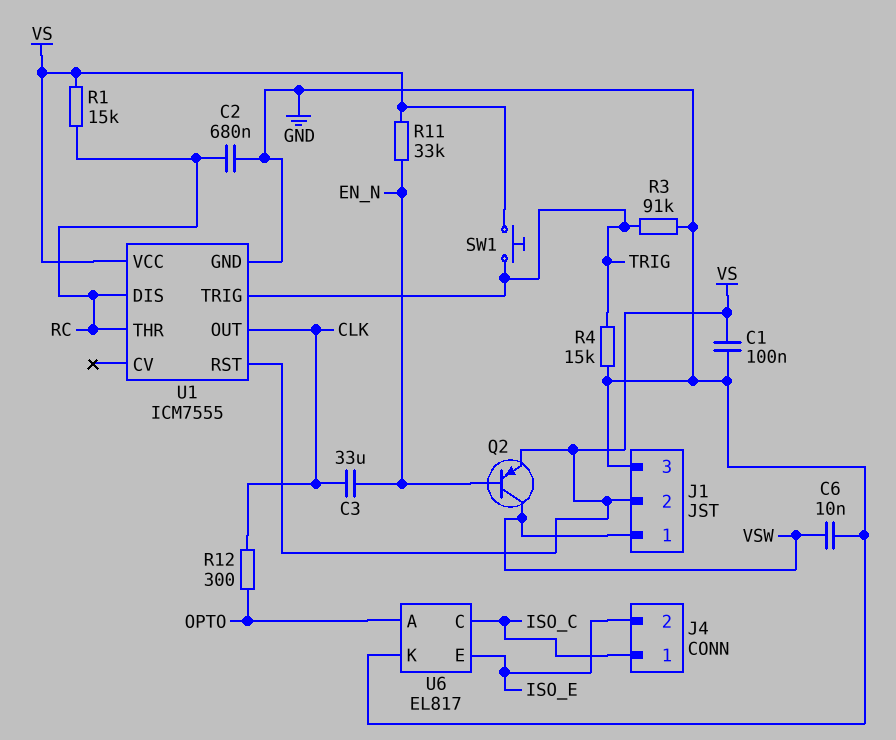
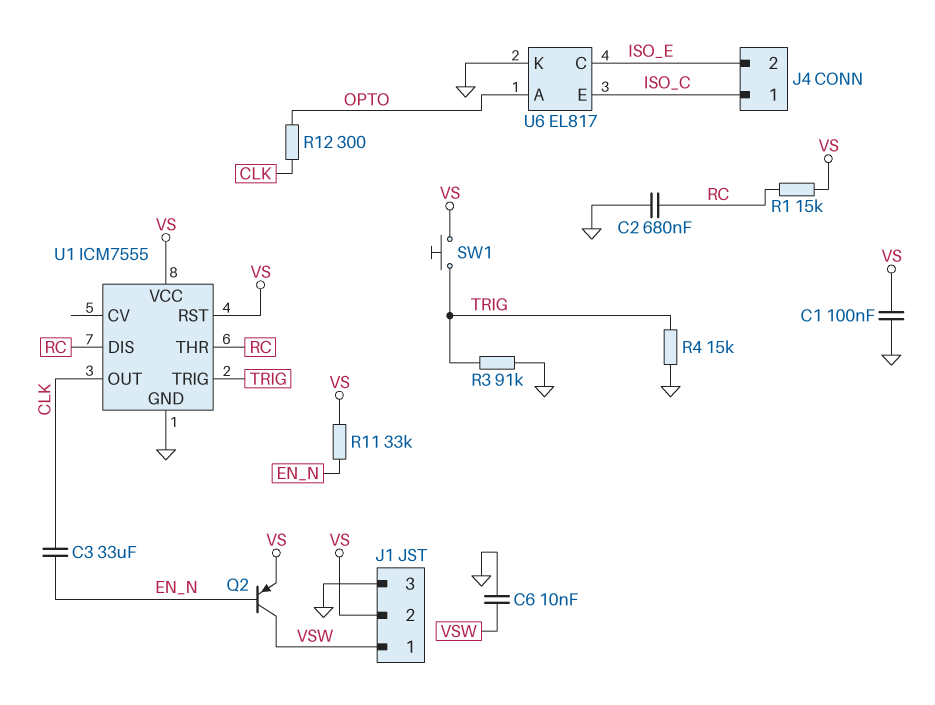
U6 pin C: ISO_C -> ISO_E
U6 pin E: ISO_E -> ISO_C

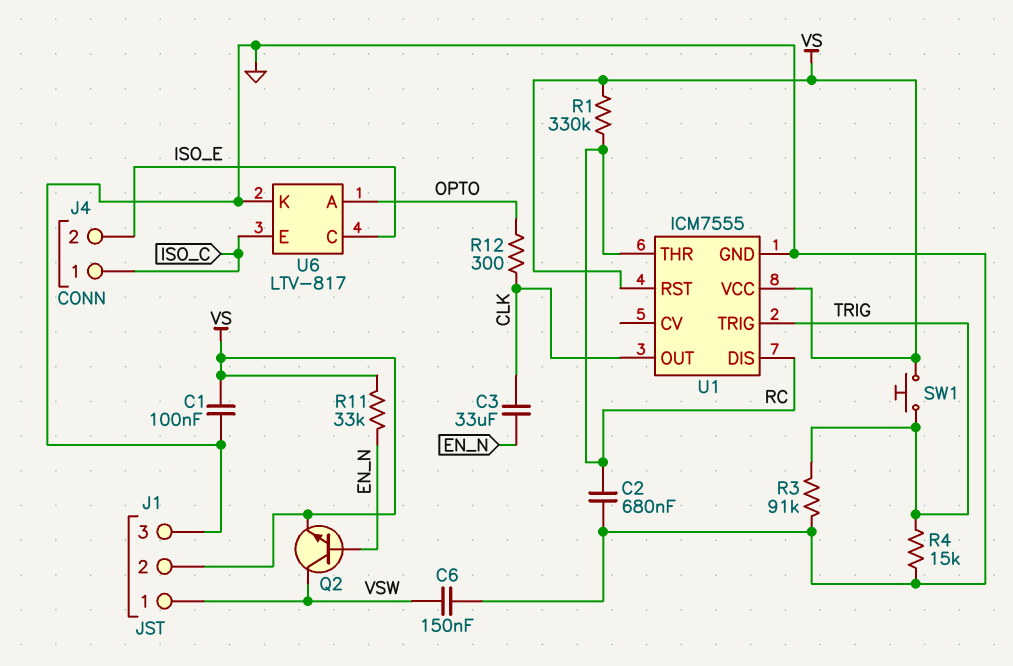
C6: 10nF (GND, VSW) -> 150nF (GND, VSW)
Q2: PNP (B EN_N, C VSW, E VS) -> NPN (B EN_N, C VSW, E VS)
R1: 15k (RC, VS) -> 330k (RC, VS)
U6: EL817 -> LTV-817

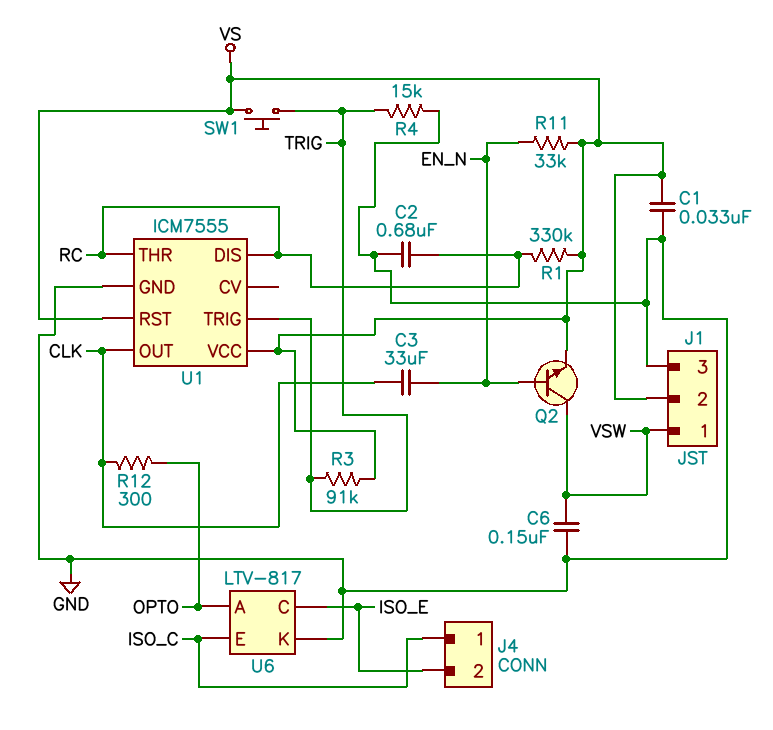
C1: 100nF (GND, VS) -> 33nF (GND, VS)
R3: 91k (GND, TRIG) -> 91k (TRIG, VS)

